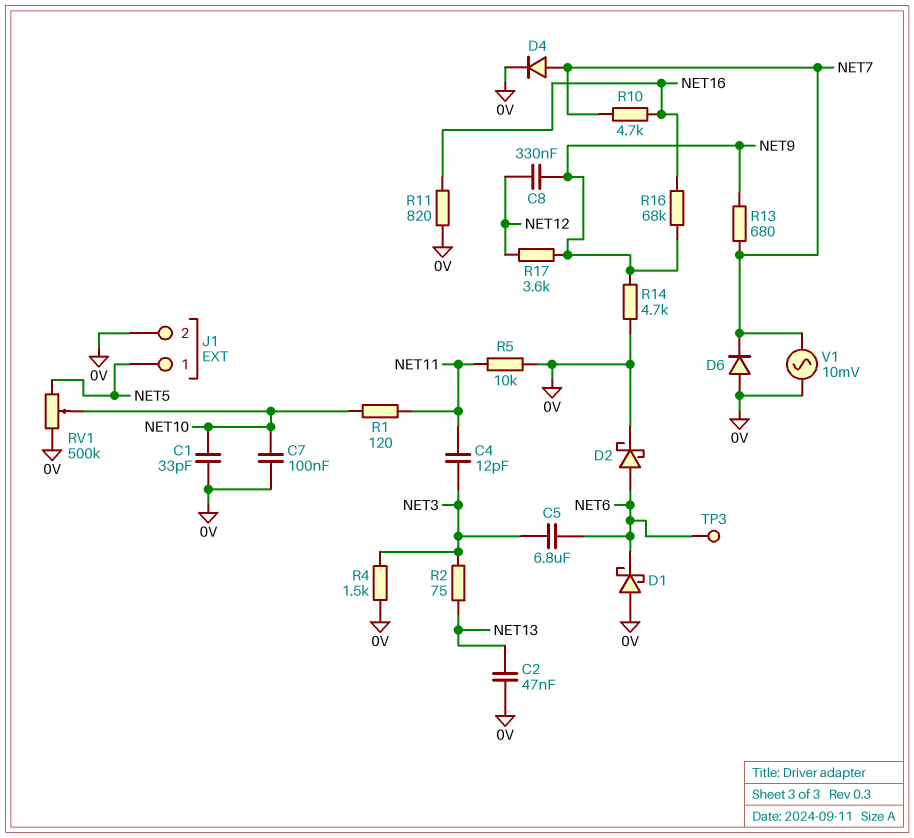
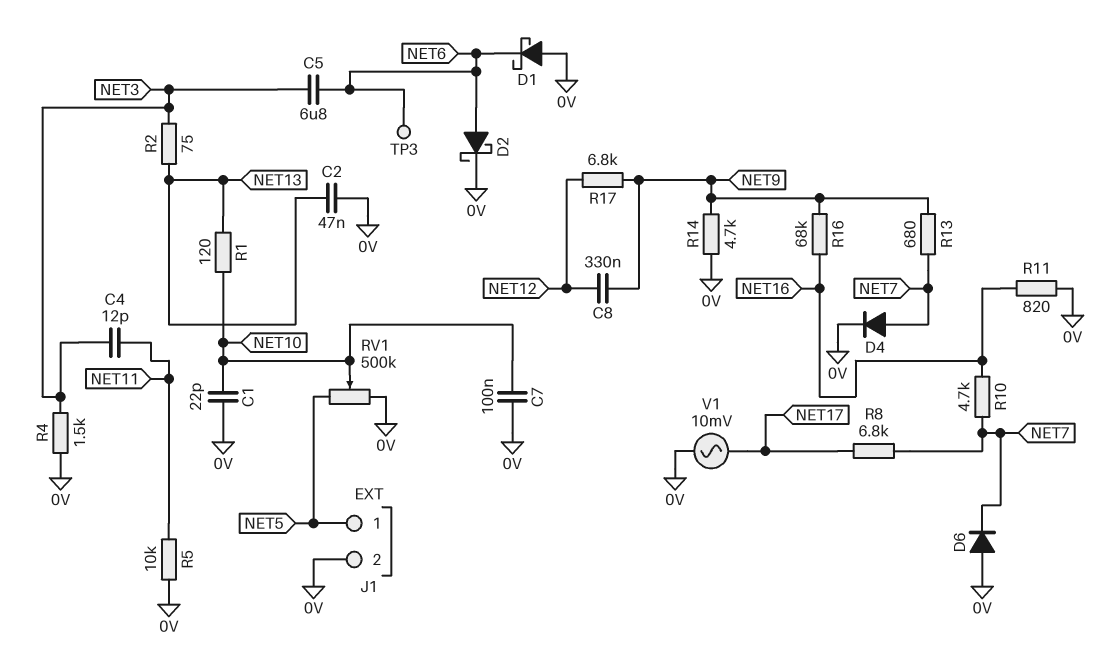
C1: 33pF (0V, NET10) -> 22pF (0V, NET10)
R1: 120 (NET10, NET11) -> 120 (NET10, NET13)
R8: none -> 6.8k (NET7, NET17)
R17: 3.6k (NET9, NET12) -> 6.8k (NET9, NET12)
V1: AC 10mV (0V, NET7) -> AC 10mV (0V, NET17)

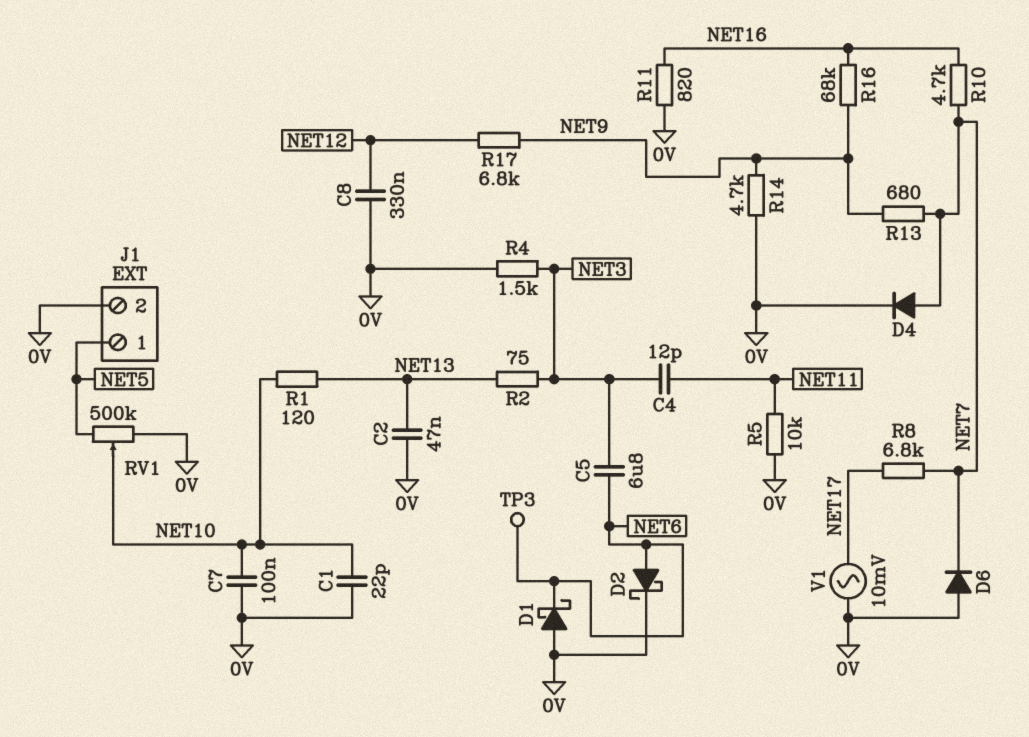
C8: 330nF (NET9, NET12) -> 330nF (0V, NET12)

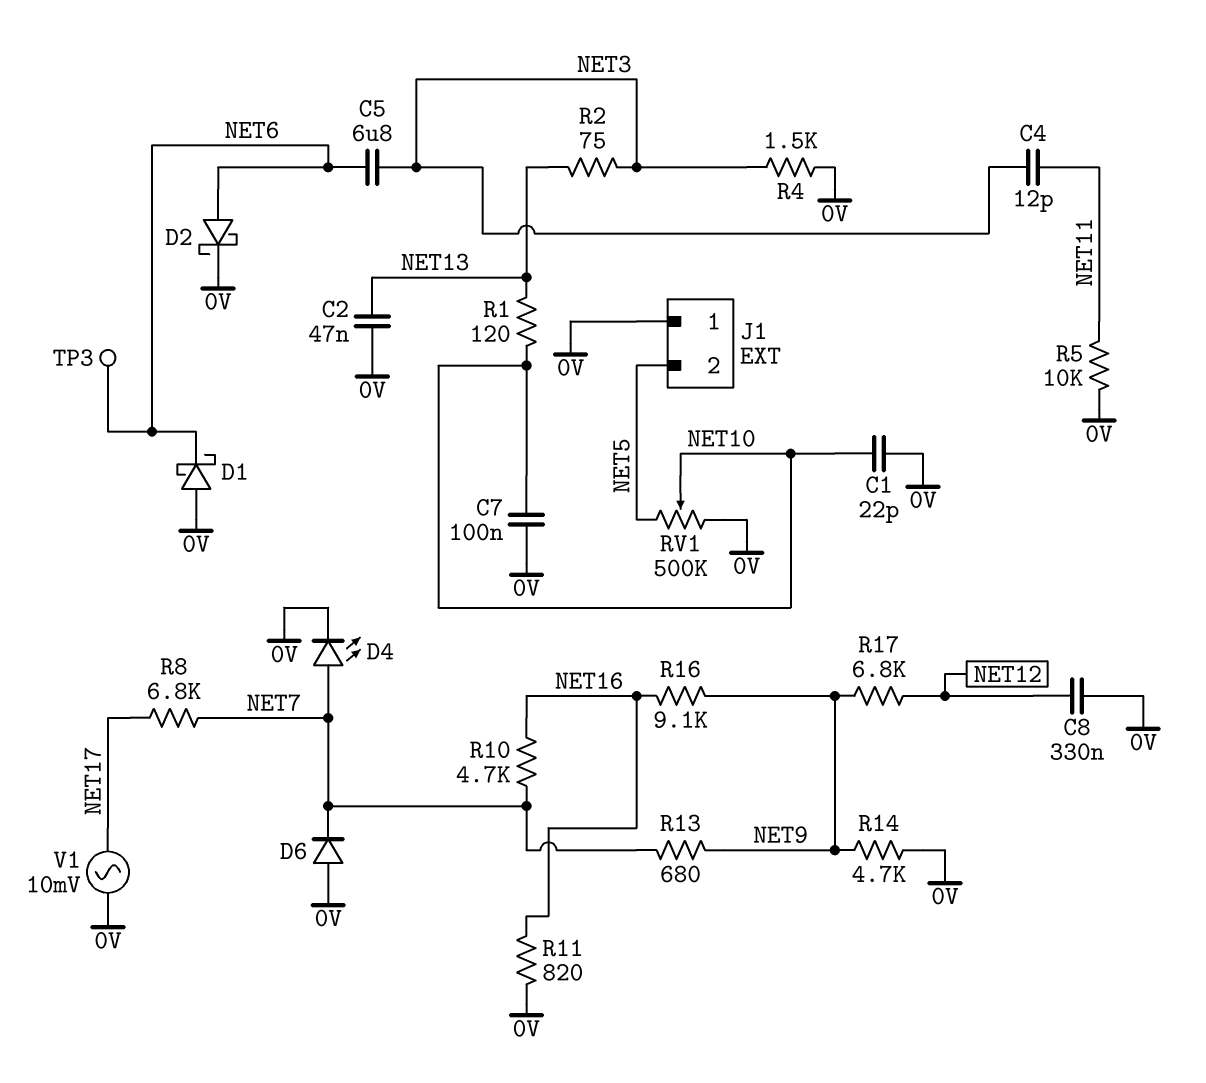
D4: diode (A NET7, K 0V) -> LED (A NET7, K 0V)
J1 pin 1: NET5 -> 0V
J1 pin 2: 0V -> NET5
R16: 68k (NET9, NET16) -> 9.1k (NET9, NET16)

